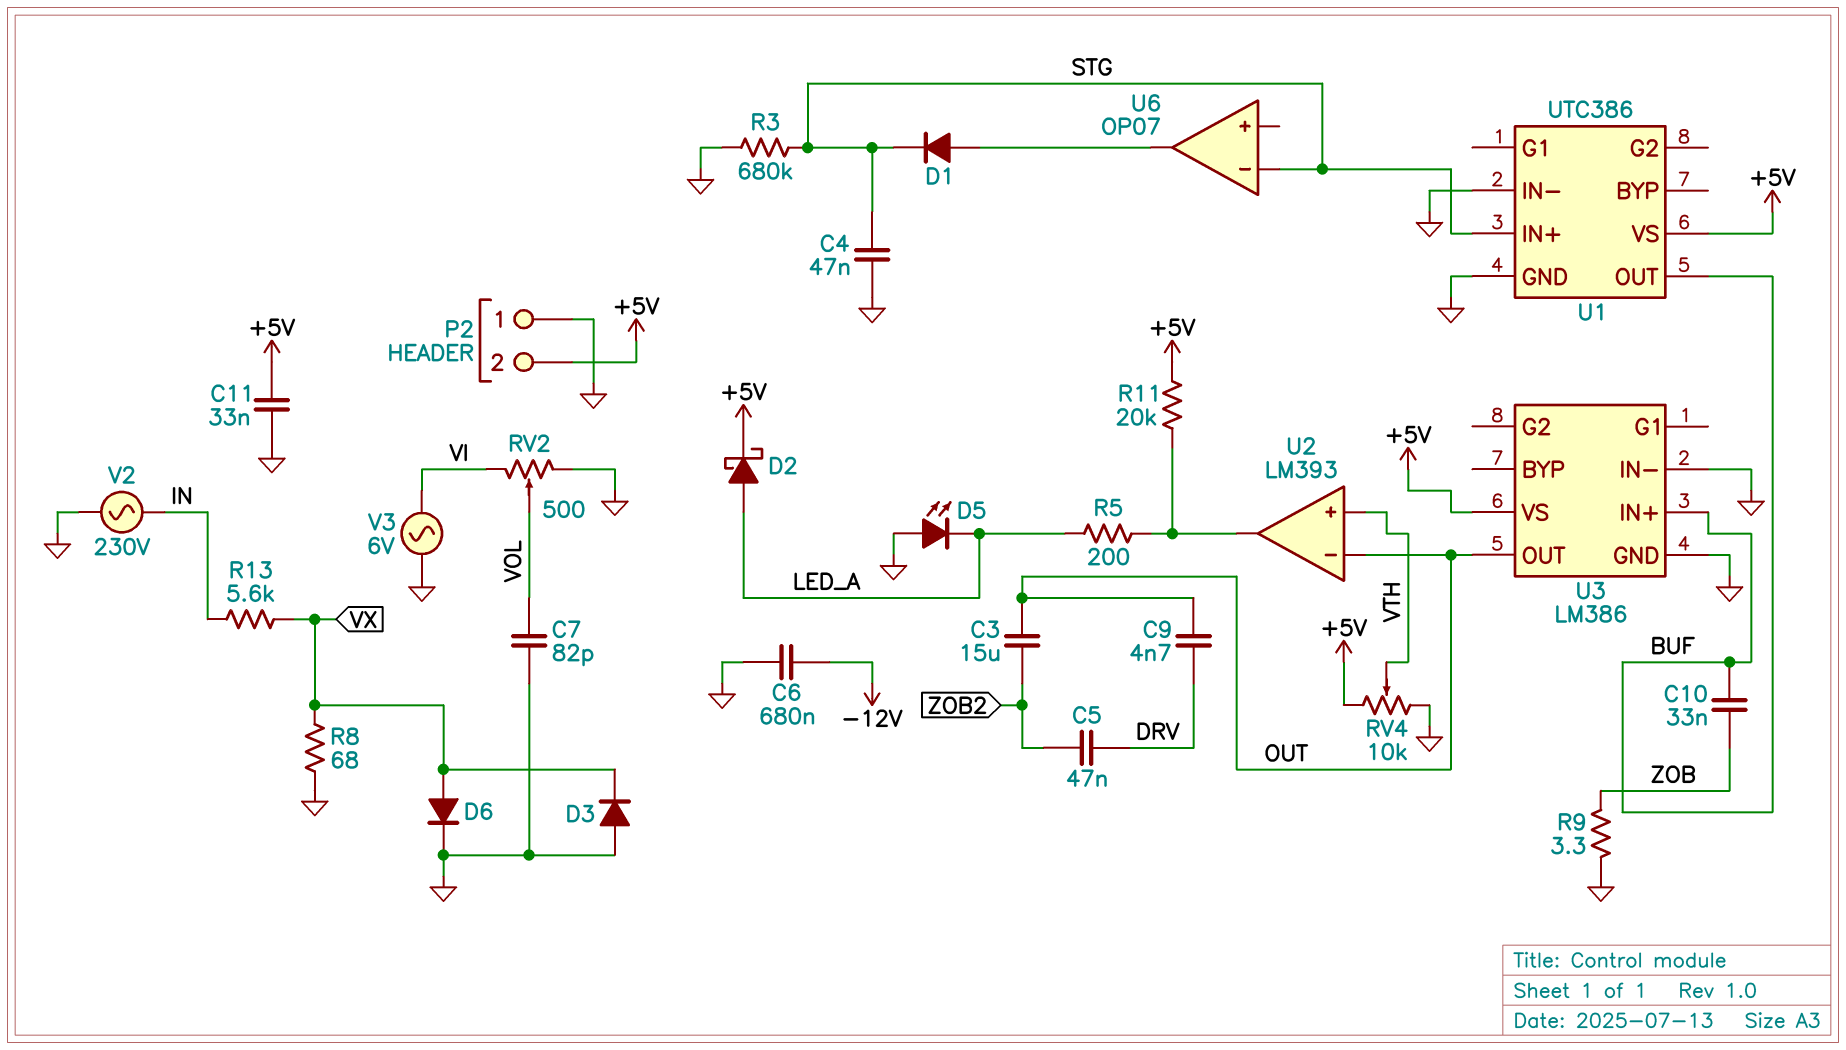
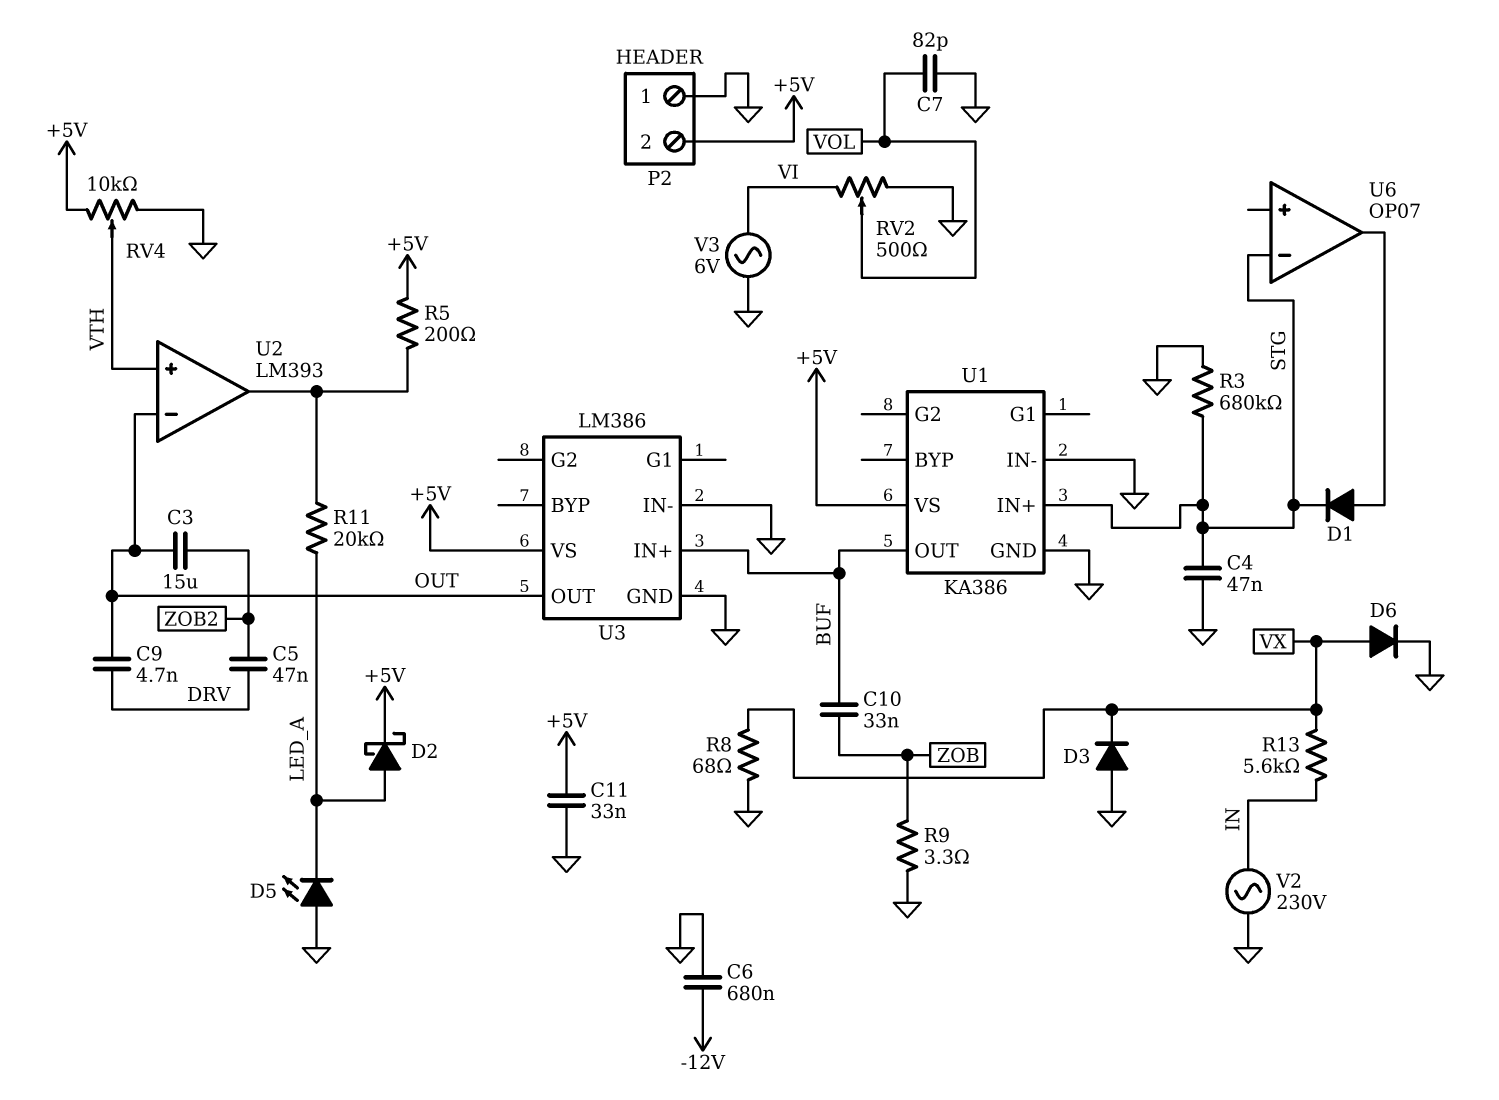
R5: 200 (LED_A, U2/out) -> 200 (+5V, U2/out)
R11: 20k (+5V, U2/out) -> 20k (LED_A, U2/out)
U1: UTC386 -> KA386

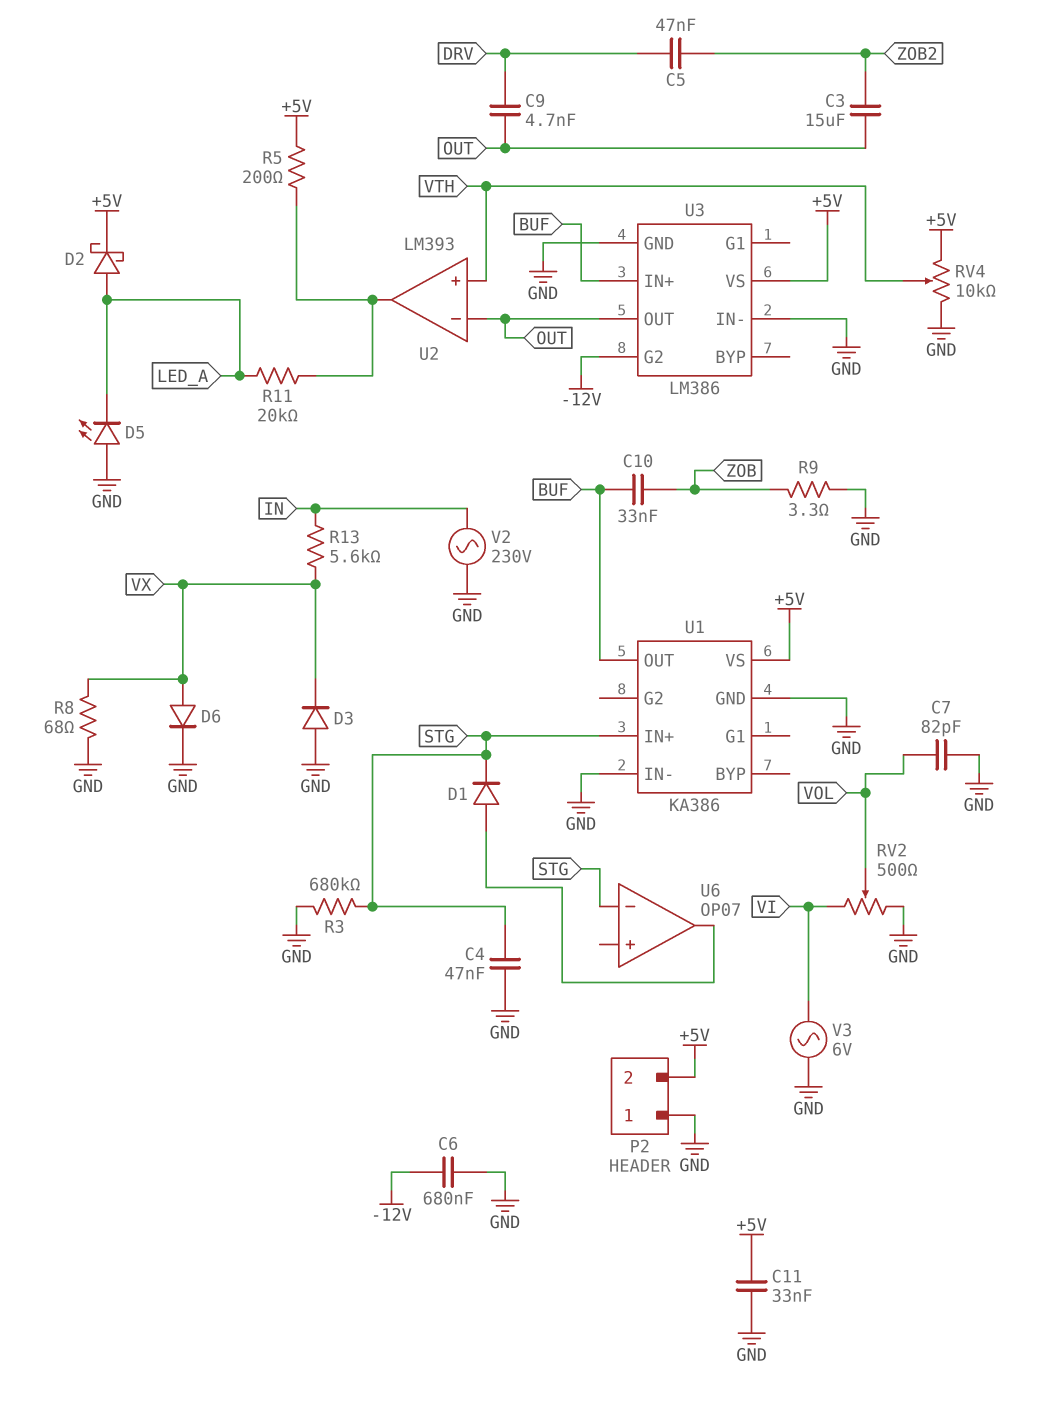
U3 pin G2: none -> -12V

